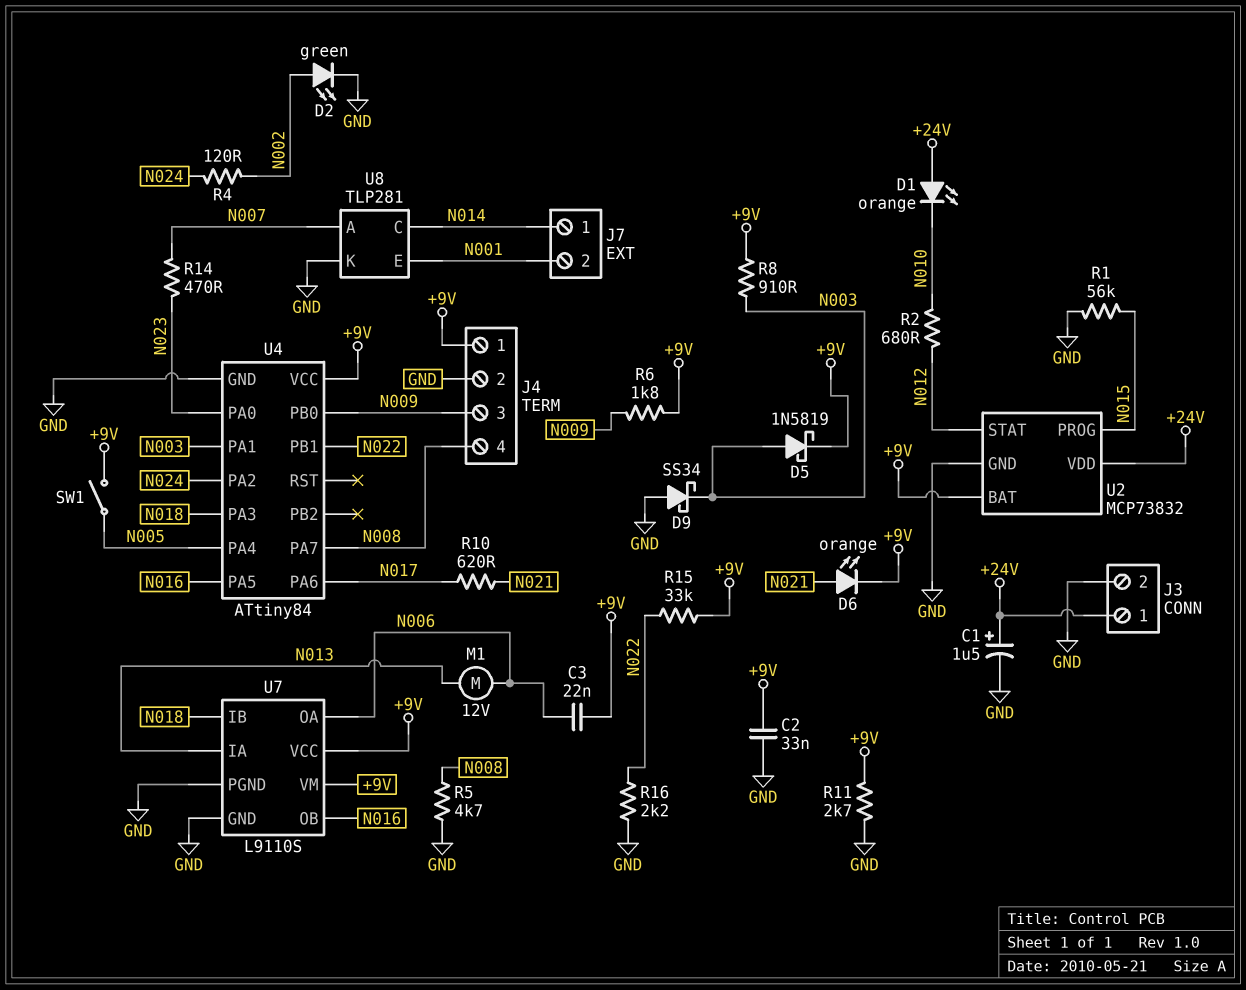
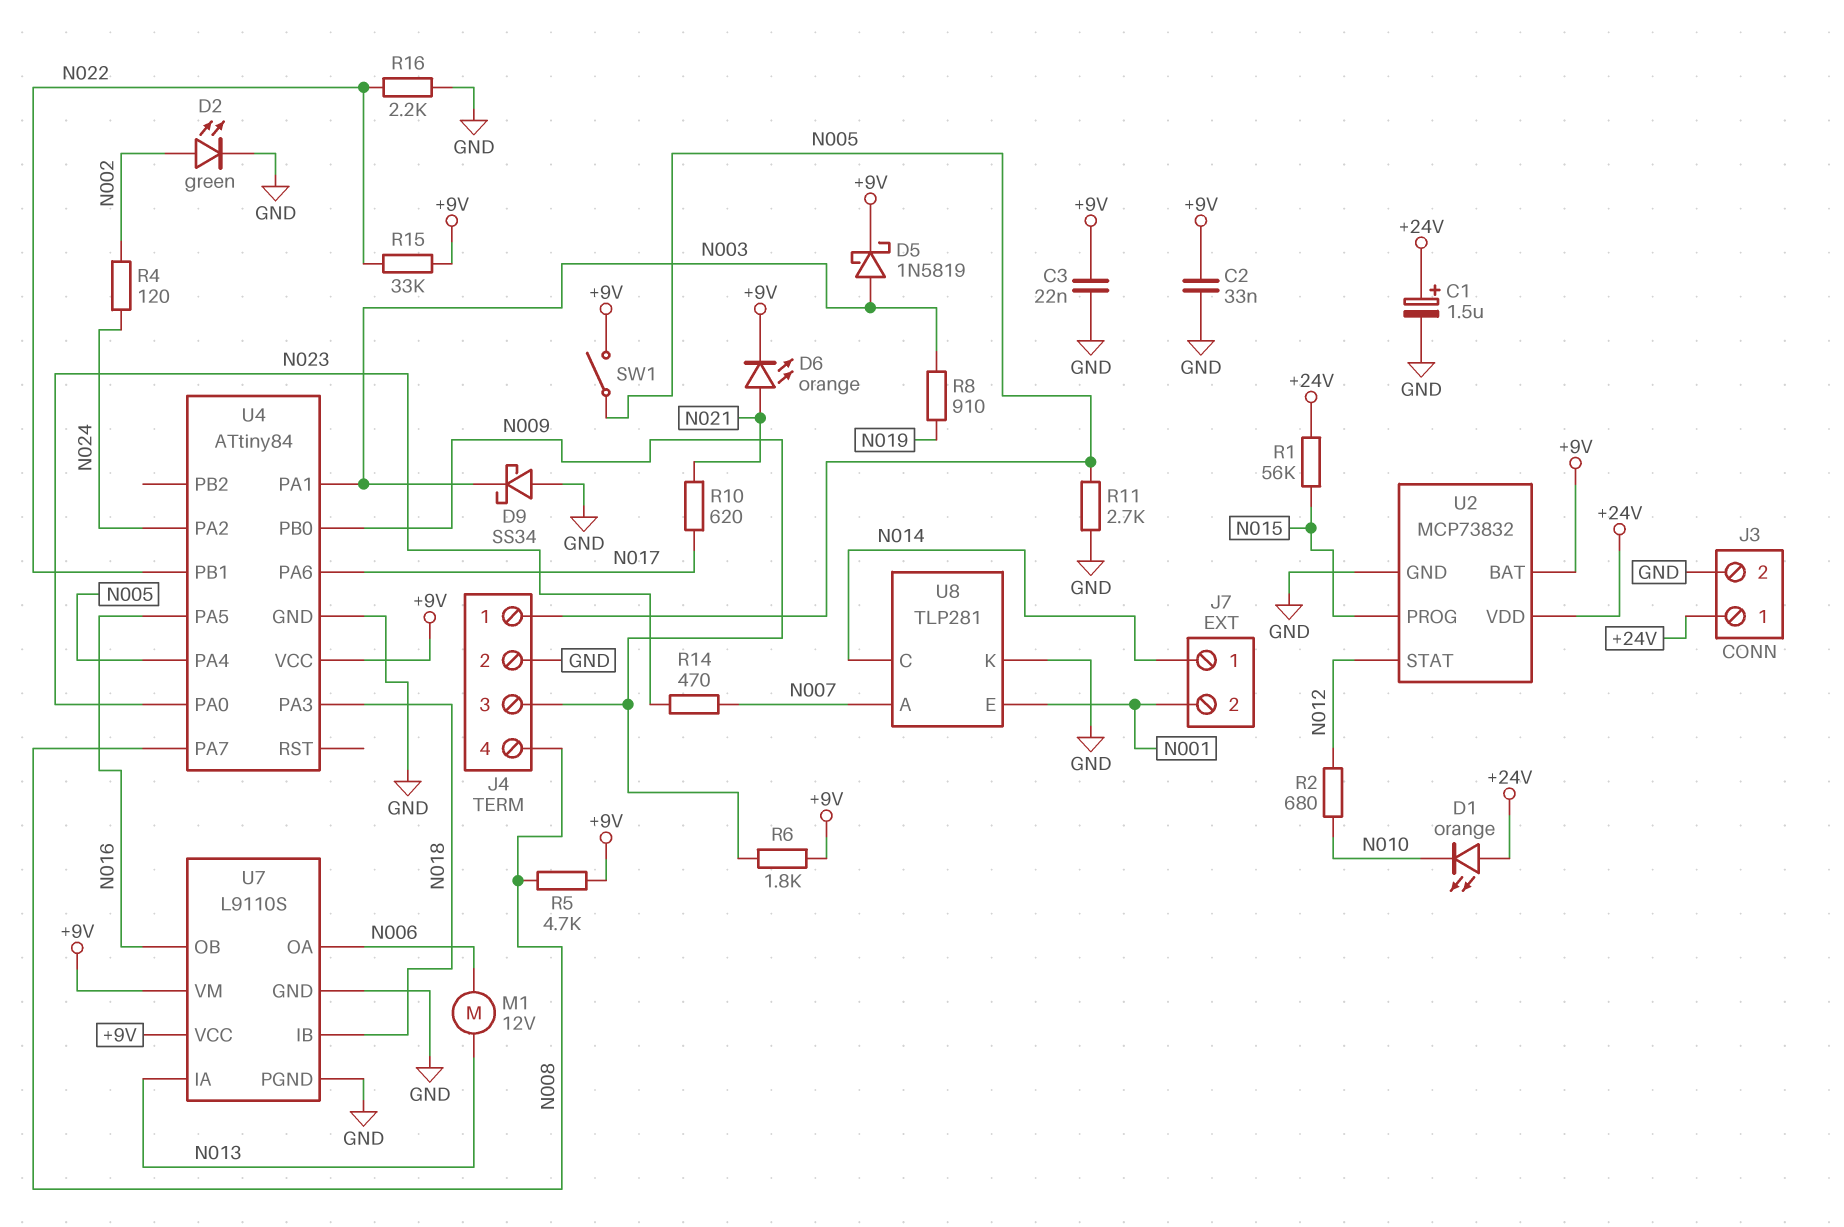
C3: 22nF (+9V, N006) -> 22nF (+9V, GND)
J4 pin 1: +9V -> N005
R1: 56k (GND, N015) -> 56k (+24V, N015)
R5: 4.7k (GND, N008) -> 4.7k (+9V, N008)
R8: 910 (+9V, N003) -> 910 (N003, N019)
R11: 2.7k (+9V, GND) -> 2.7k (GND, N005)

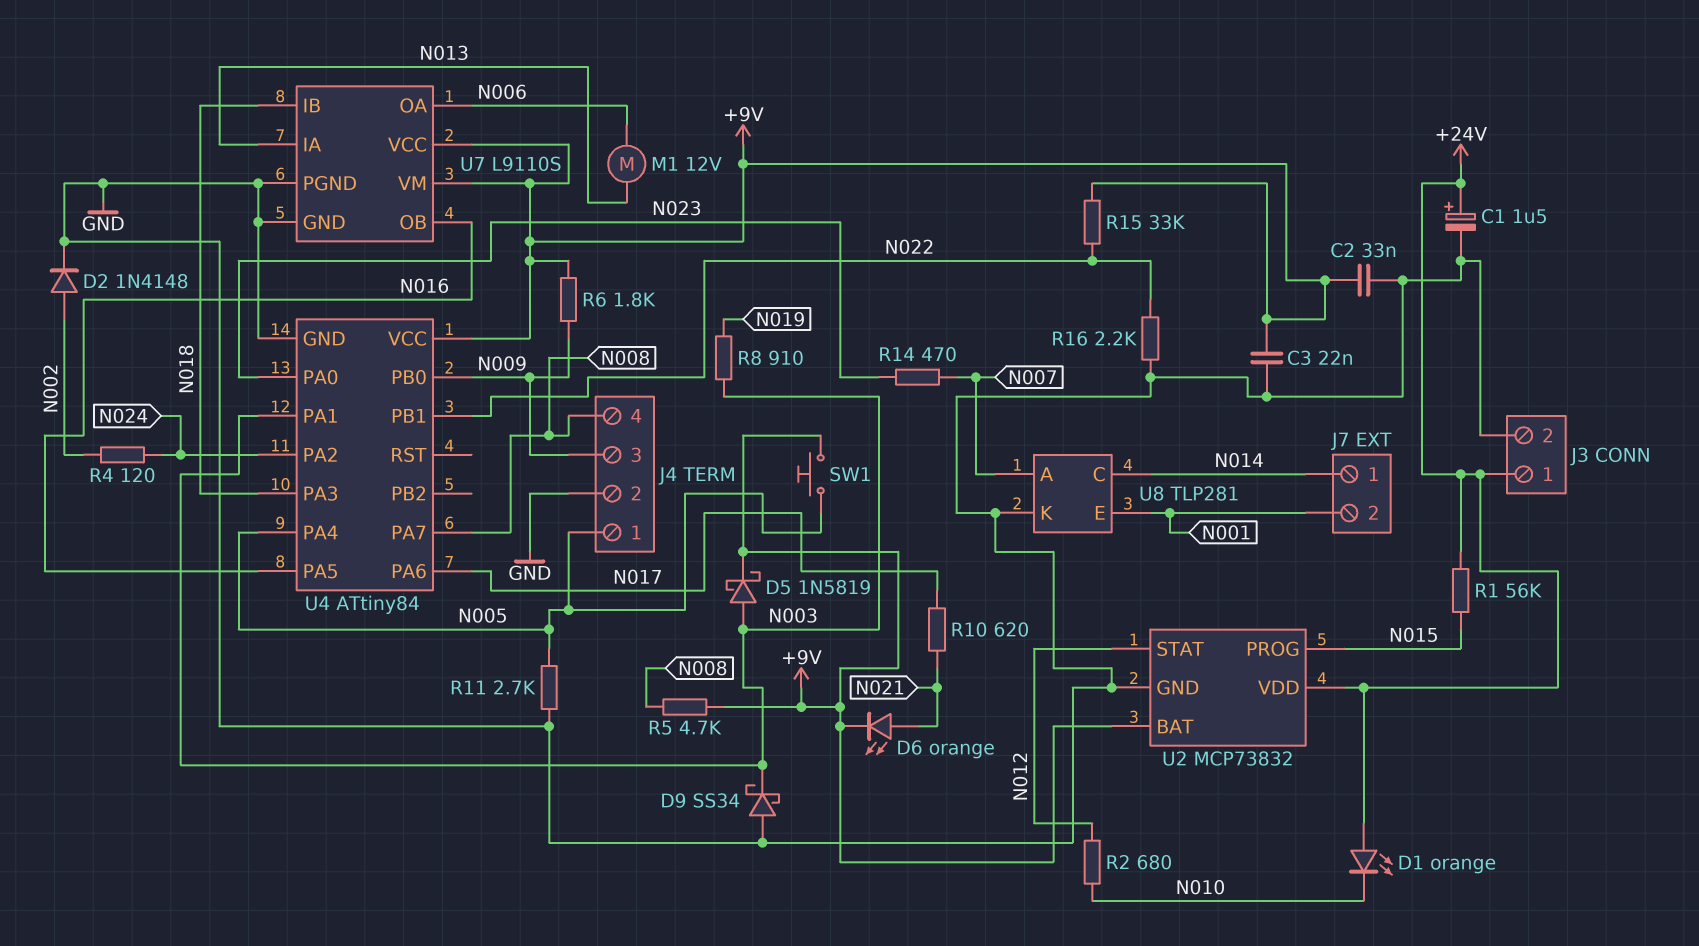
D2: LED green (A N002, K GND) -> diode 1N4148 (A N002, K GND)
SW1: switch (+9V, N005) -> button (+9V, N005)

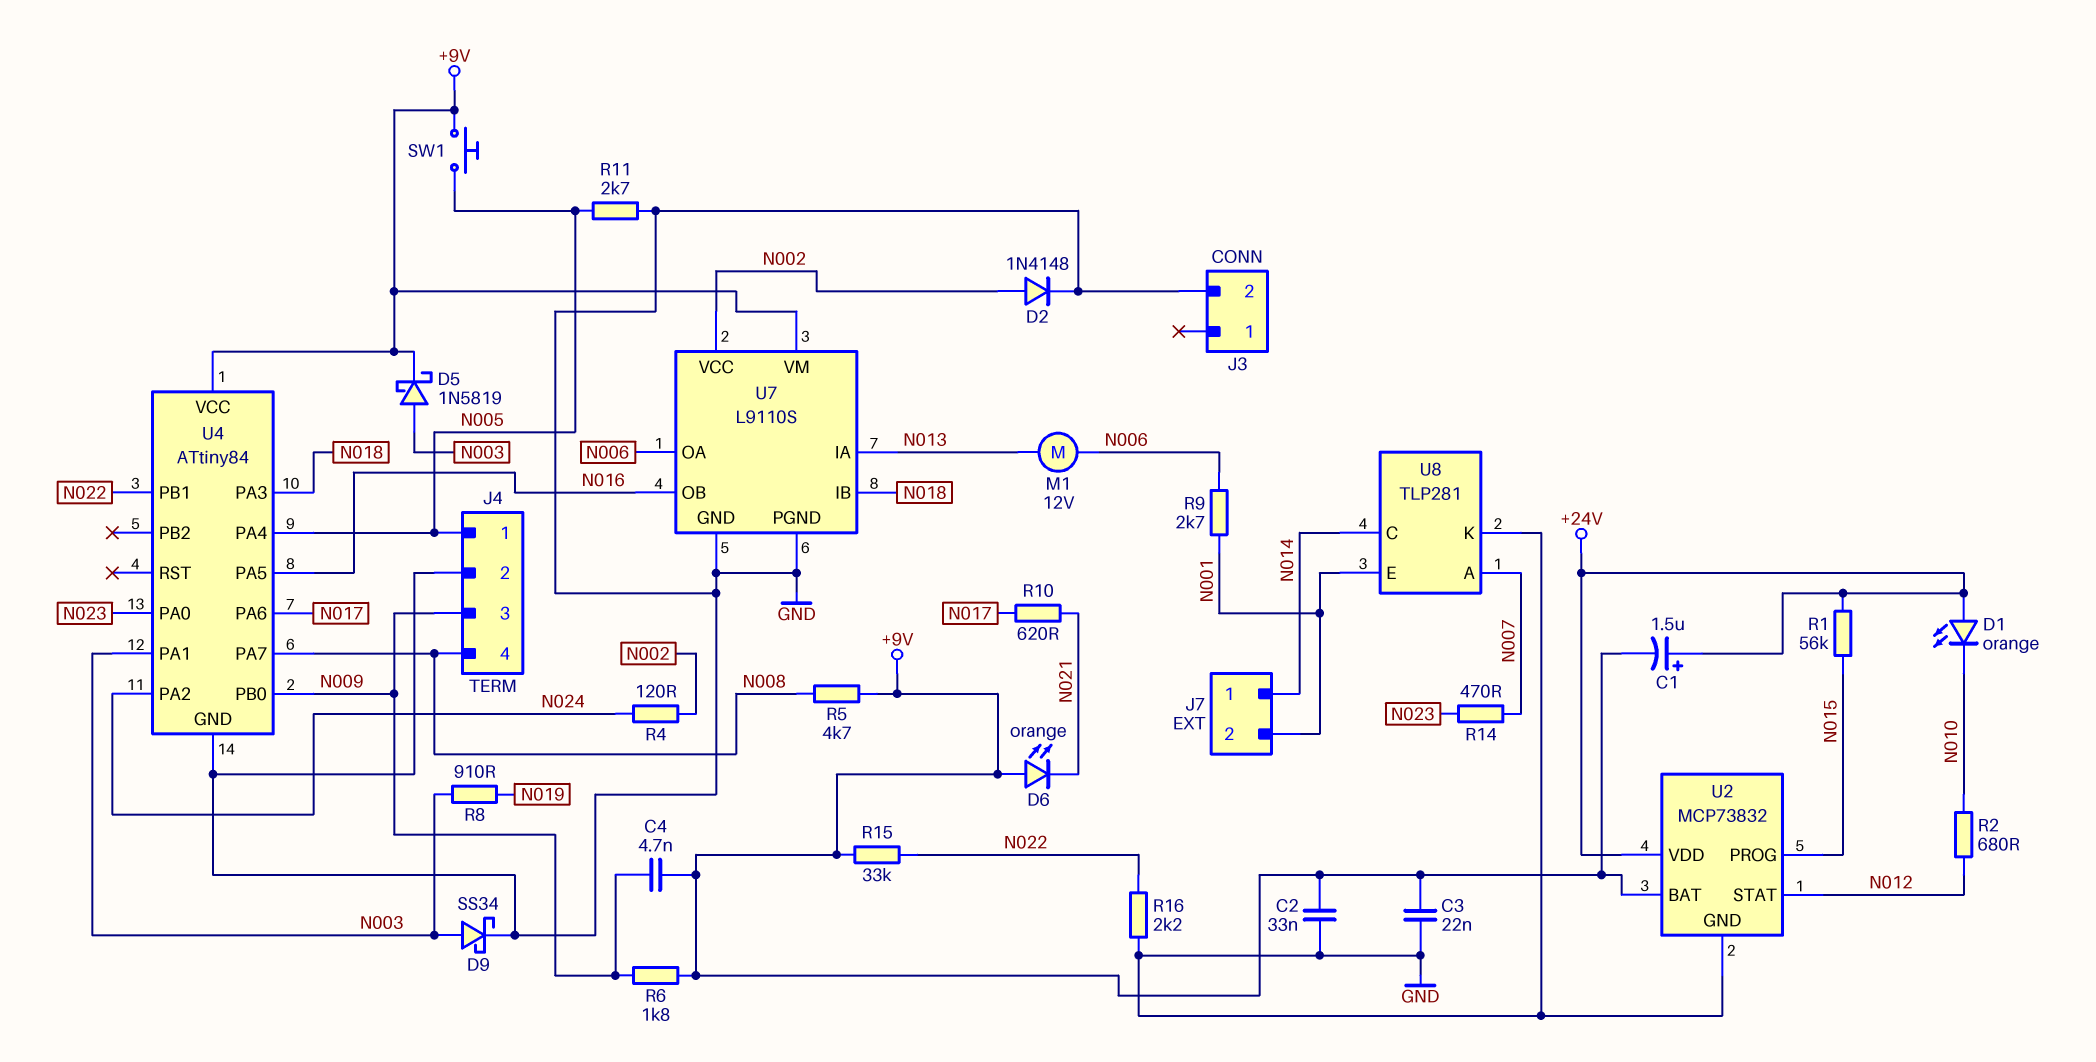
C1: 1.5uF (plus +24V, minus GND) -> 1.5uF (plus +24V, minus +9V)
C4: none -> 4.7nF (+9V, N009)
D6: LED orange (A N021, K +9V) -> LED orange (A +9V, K N021)
D9: schottky SS34 (A GND, K N003) -> schottky SS34 (A N003, K GND)
J3 pin 1: +24V -> none
R9: none -> 2.7k (N001, N006)
U7 pin VCC: +9V -> N002

